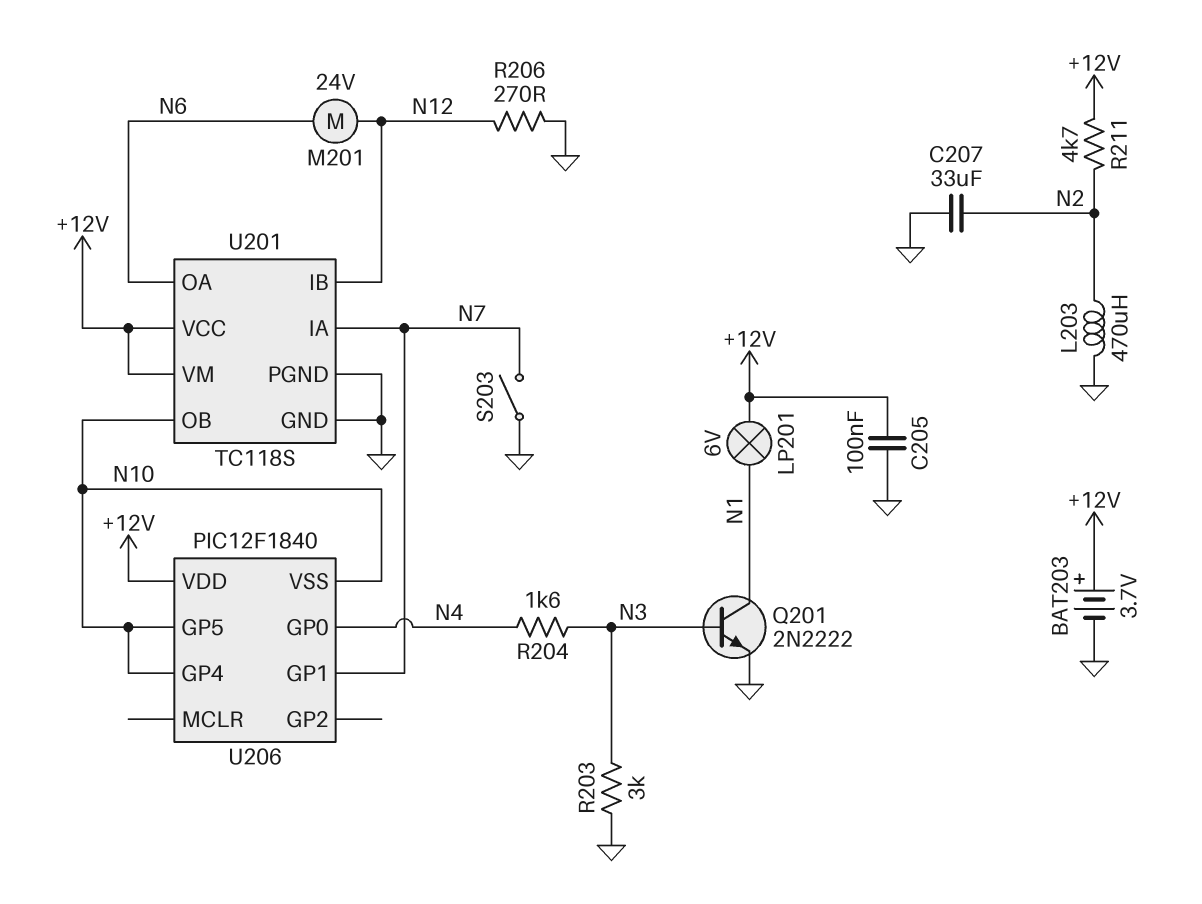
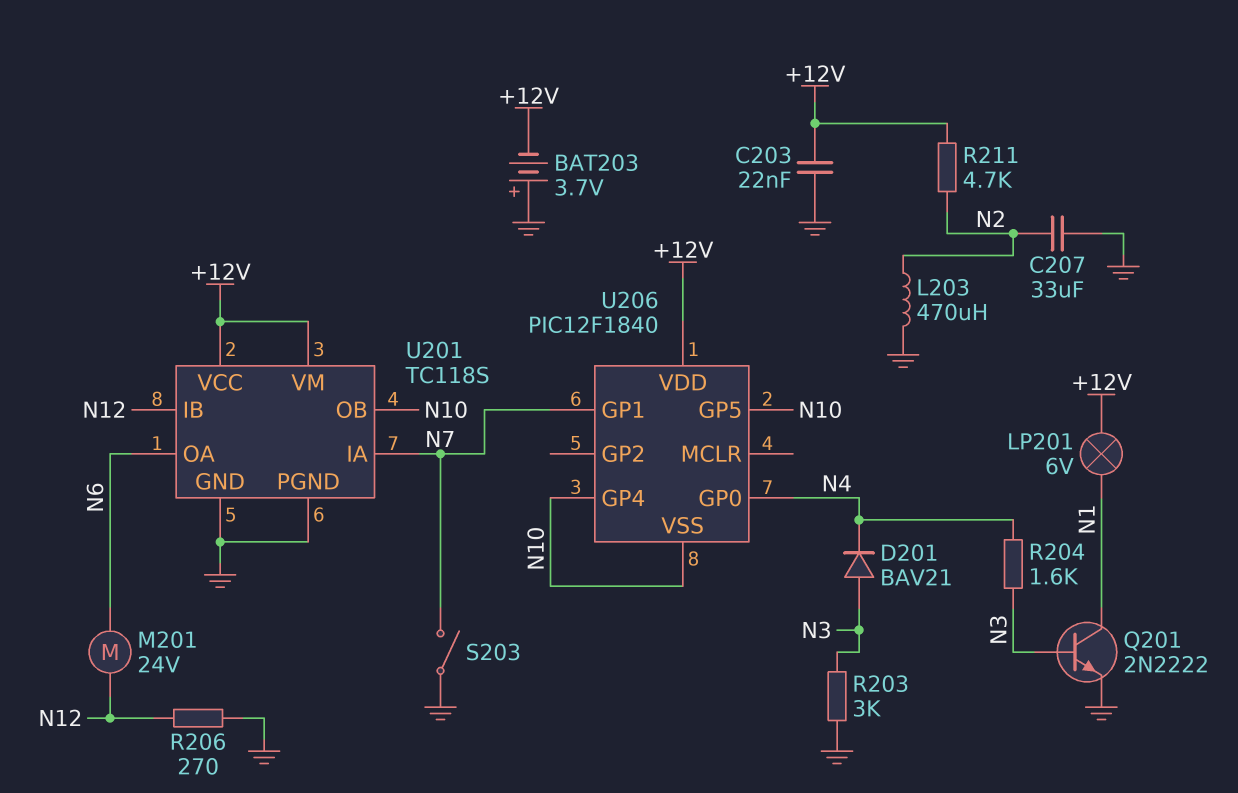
BAT203: 3.7V (plus +12V, minus GND) -> 3.7V (plus GND, minus +12V)
C203: none -> 22nF (+12V, GND)
C205: 100nF (+12V, GND) -> none
D201: none -> diode BAV21 (A N3, K N4)

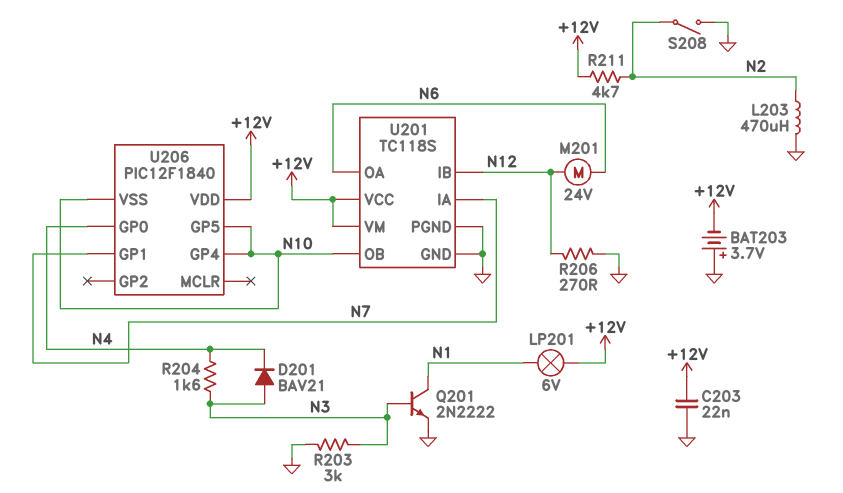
C207: 33uF (GND, N2) -> none
S203: switch (GND, N7) -> none
S208: none -> switch (GND, N2)

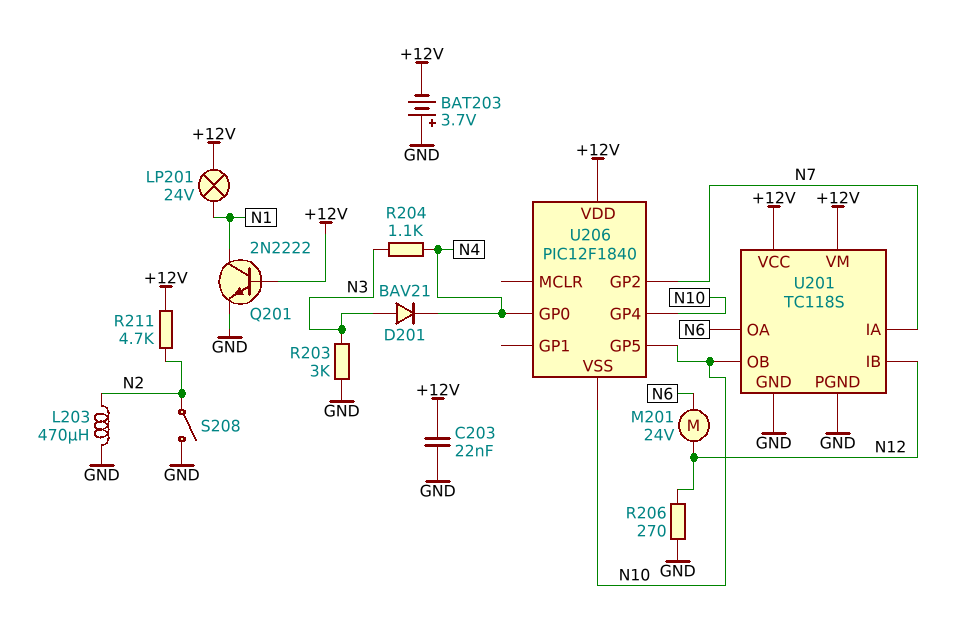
LP201: lamp 6V (+12V, N1) -> lamp 24V (+12V, N1)
Q201: NPN 2N2222 (B N3, C N1, E GND) -> NPN 2N2222 (B +12V, C N1, E GND)
R204: 1.6k (N3, N4) -> 1.1k (N3, N4)
U206 pin GP1: N7 -> none
U206 pin GP2: none -> N7

